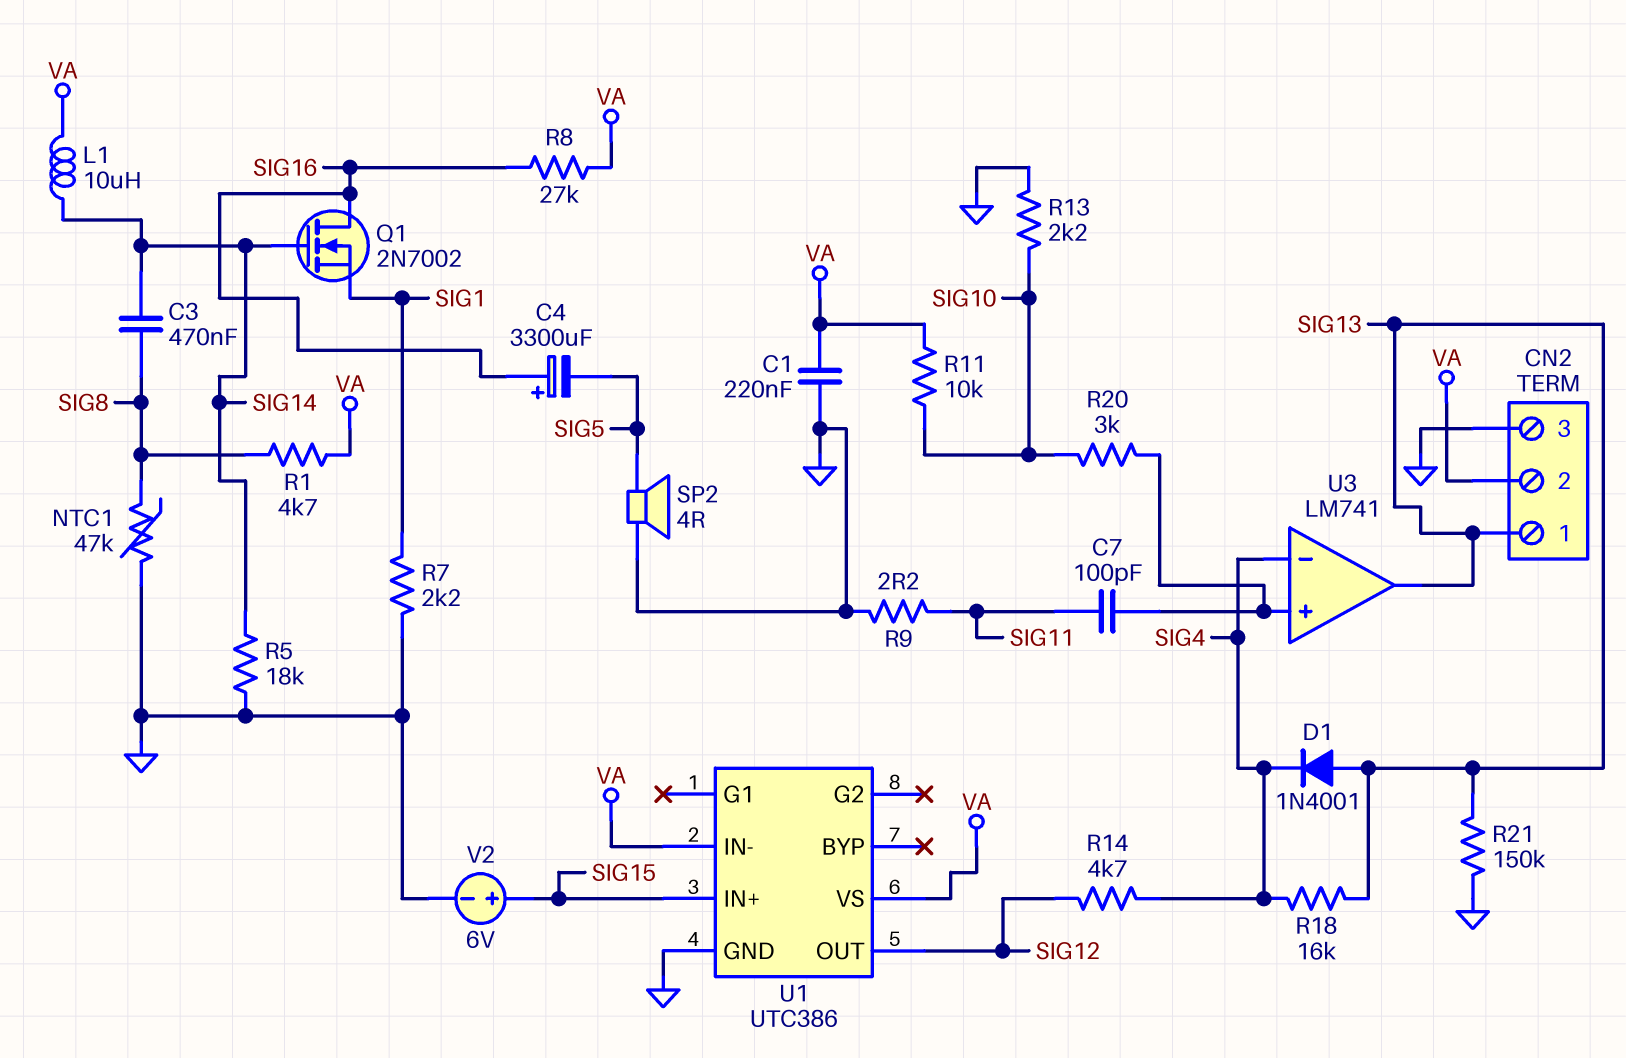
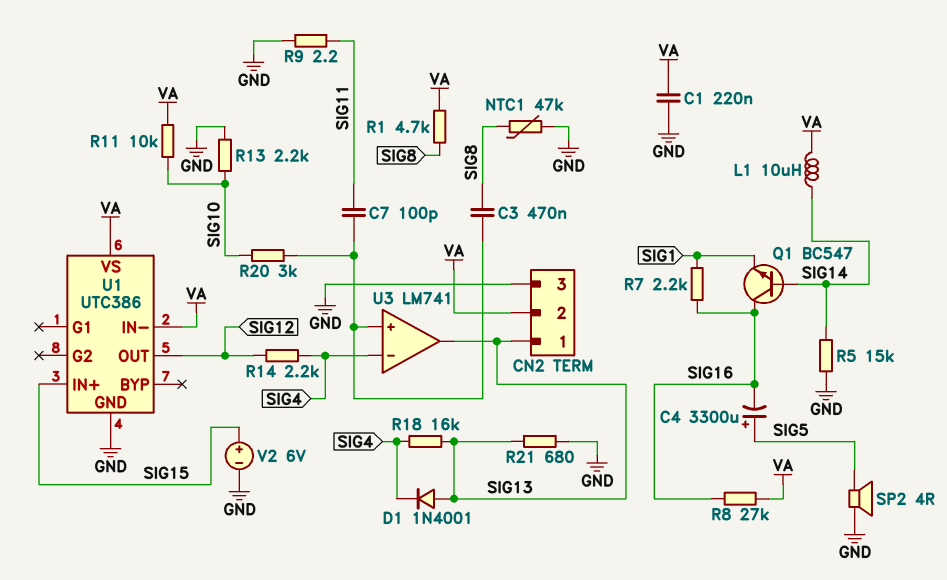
C3: 470nF (SIG8, SIG14) -> 470nF (SIG8, U3/in+)
C4: 3300uF (plus SIG16, minus SIG5) -> 3300uF (plus SIG5, minus SIG16)
Q1: NMOS 2N7002 (G SIG14, D SIG16, S SIG1) -> NPN BC547 (B SIG14, C SIG16, E SIG1)
R5: 18k (GND, SIG14) -> 15k (GND, SIG14)
R7: 2.2k (GND, SIG1) -> 2.2k (SIG1, SIG16)
R14: 4.7k (SIG4, SIG12) -> 2.2k (SIG4, SIG12)
R21: 150k (GND, SIG13) -> 680 (GND, SIG13)

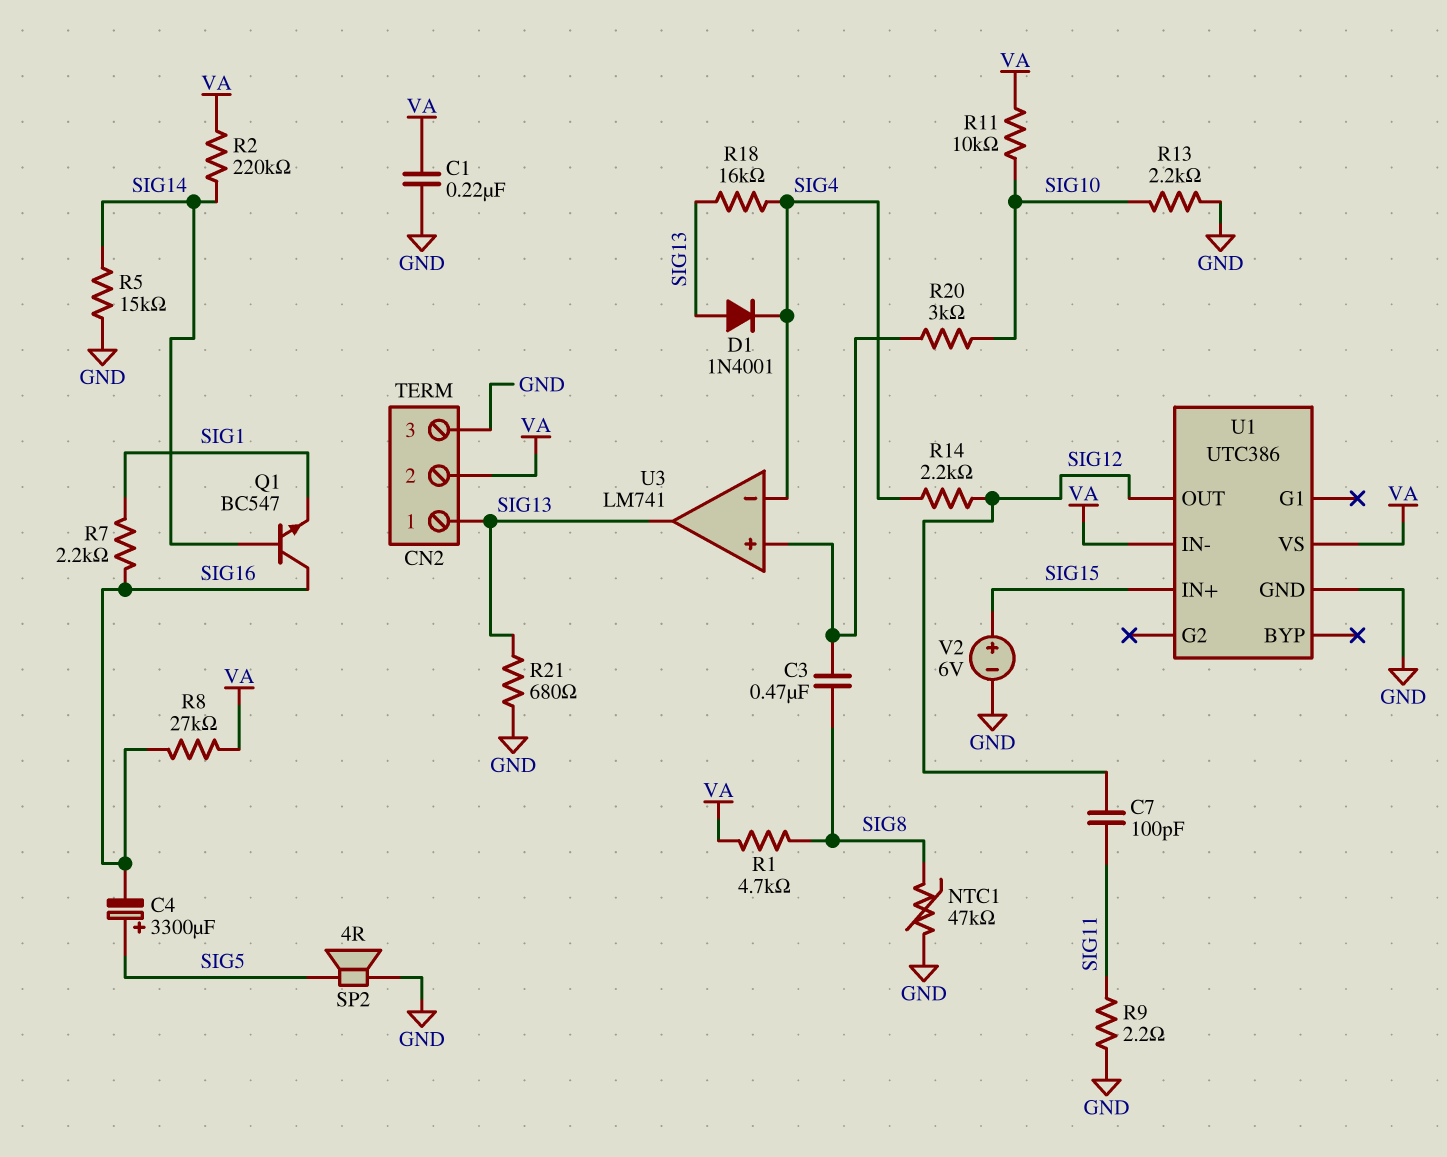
C7: 100pF (SIG11, U3/in+) -> 100pF (SIG11, SIG12)
L1: 10uH (SIG14, VA) -> none
R2: none -> 220k (SIG14, VA)

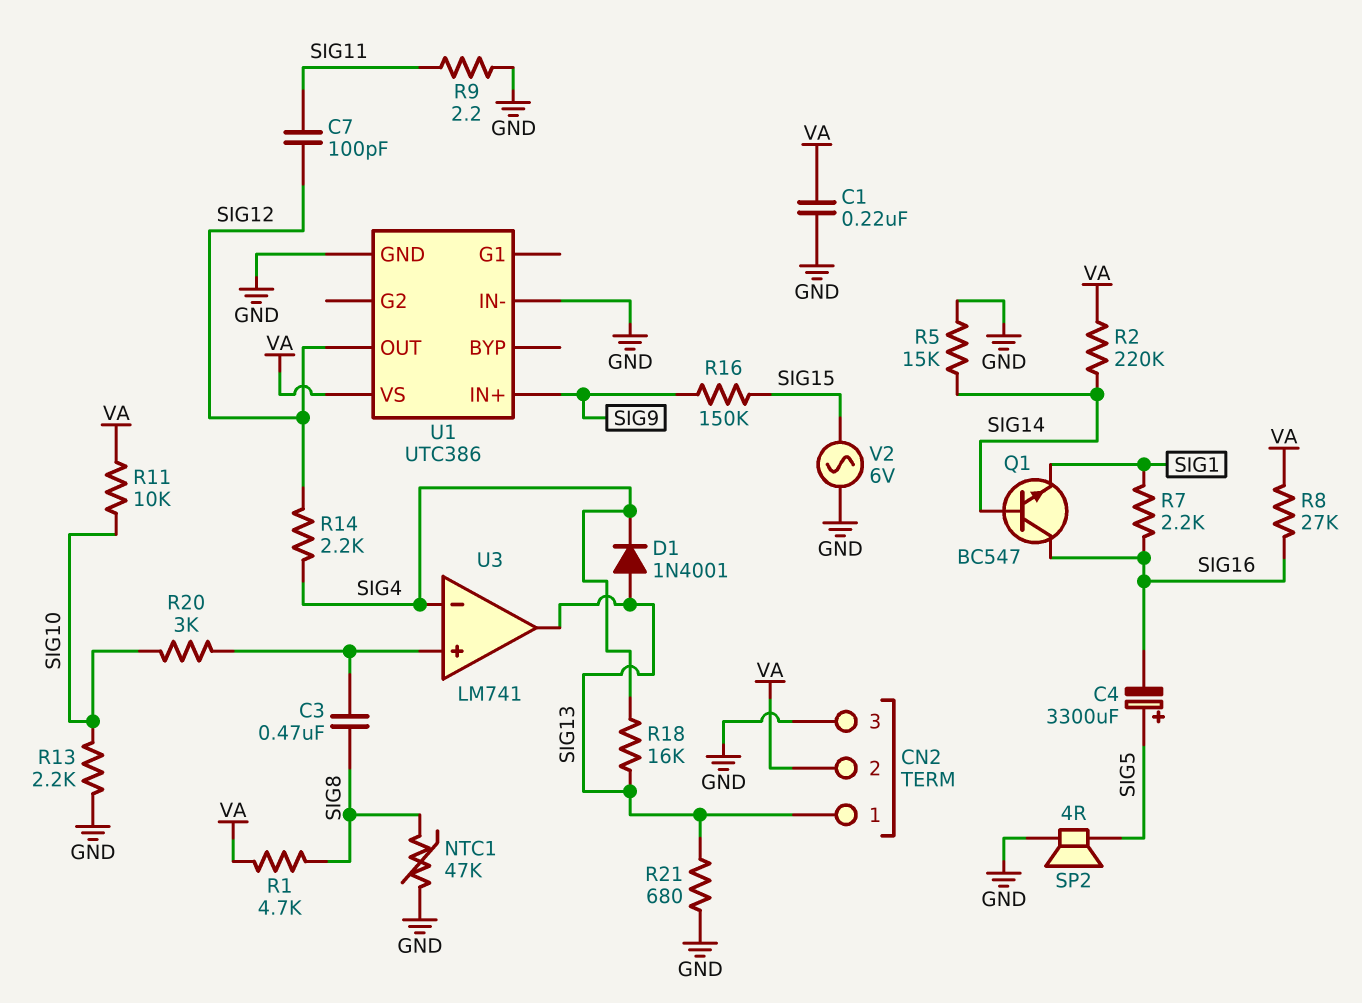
R16: none -> 150k (SIG9, SIG15)
U1 pin IN+: SIG15 -> SIG9
U1 pin IN-: VA -> GND
V2: 6V (plus SIG15, minus GND) -> AC 6V (GND, SIG15)

